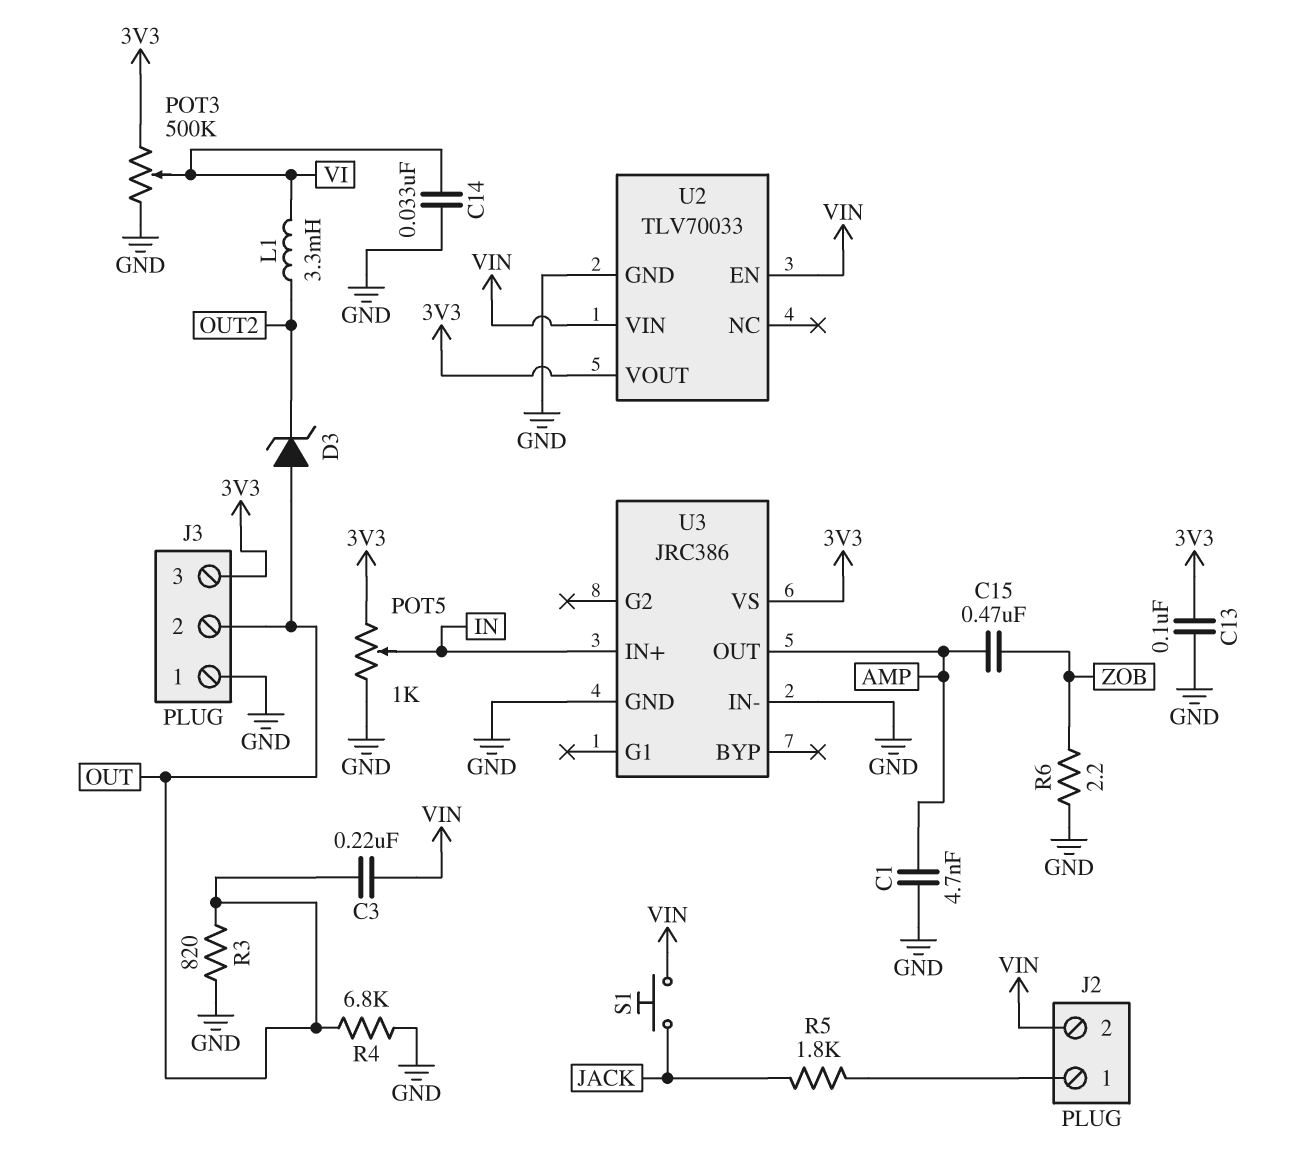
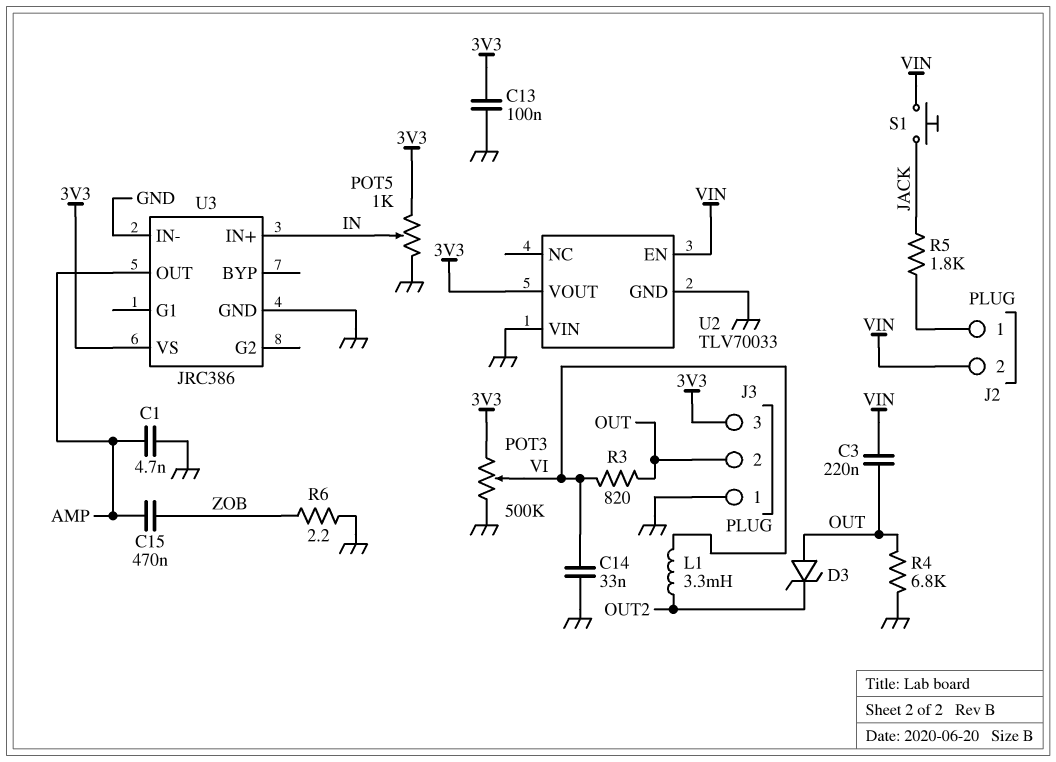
R3: 820 (GND, OUT) -> 820 (OUT, VI)
U2 pin VIN: VIN -> GND

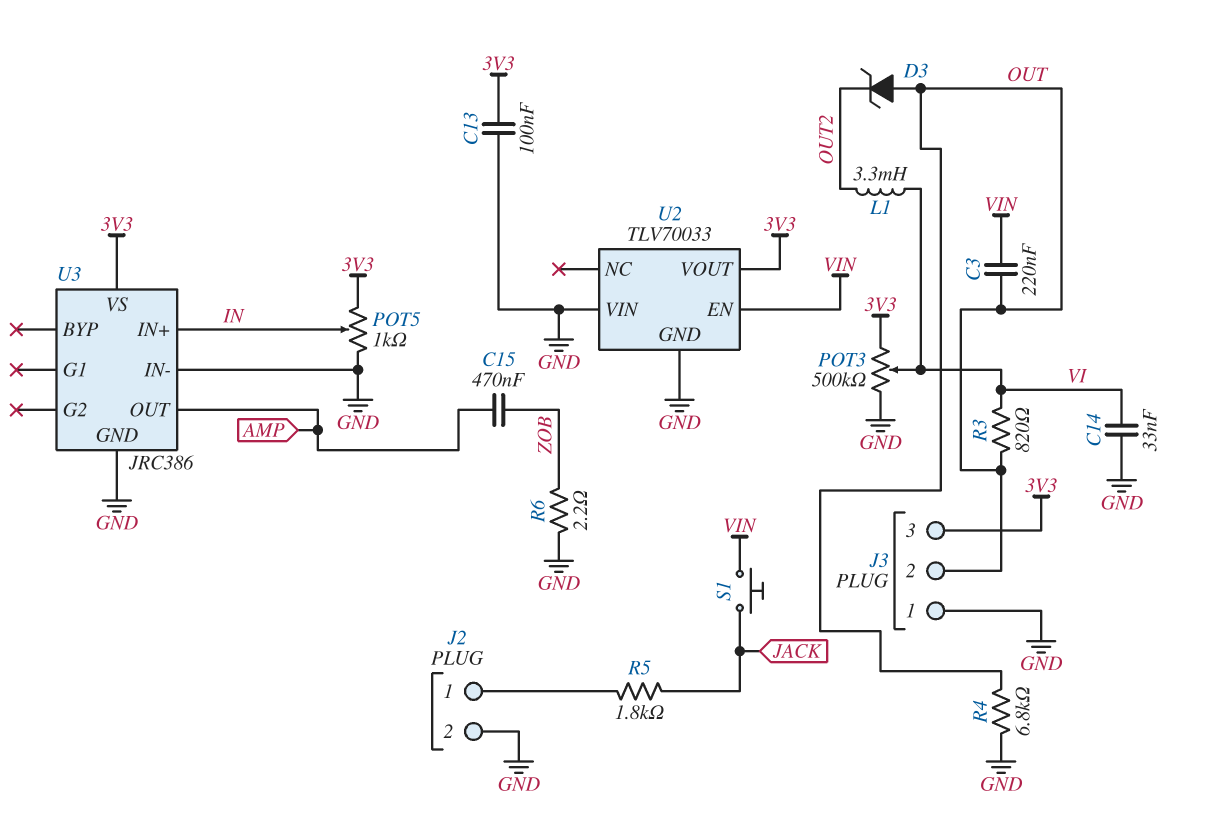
C1: 4.7nF (AMP, GND) -> none
J2 pin 2: VIN -> GND

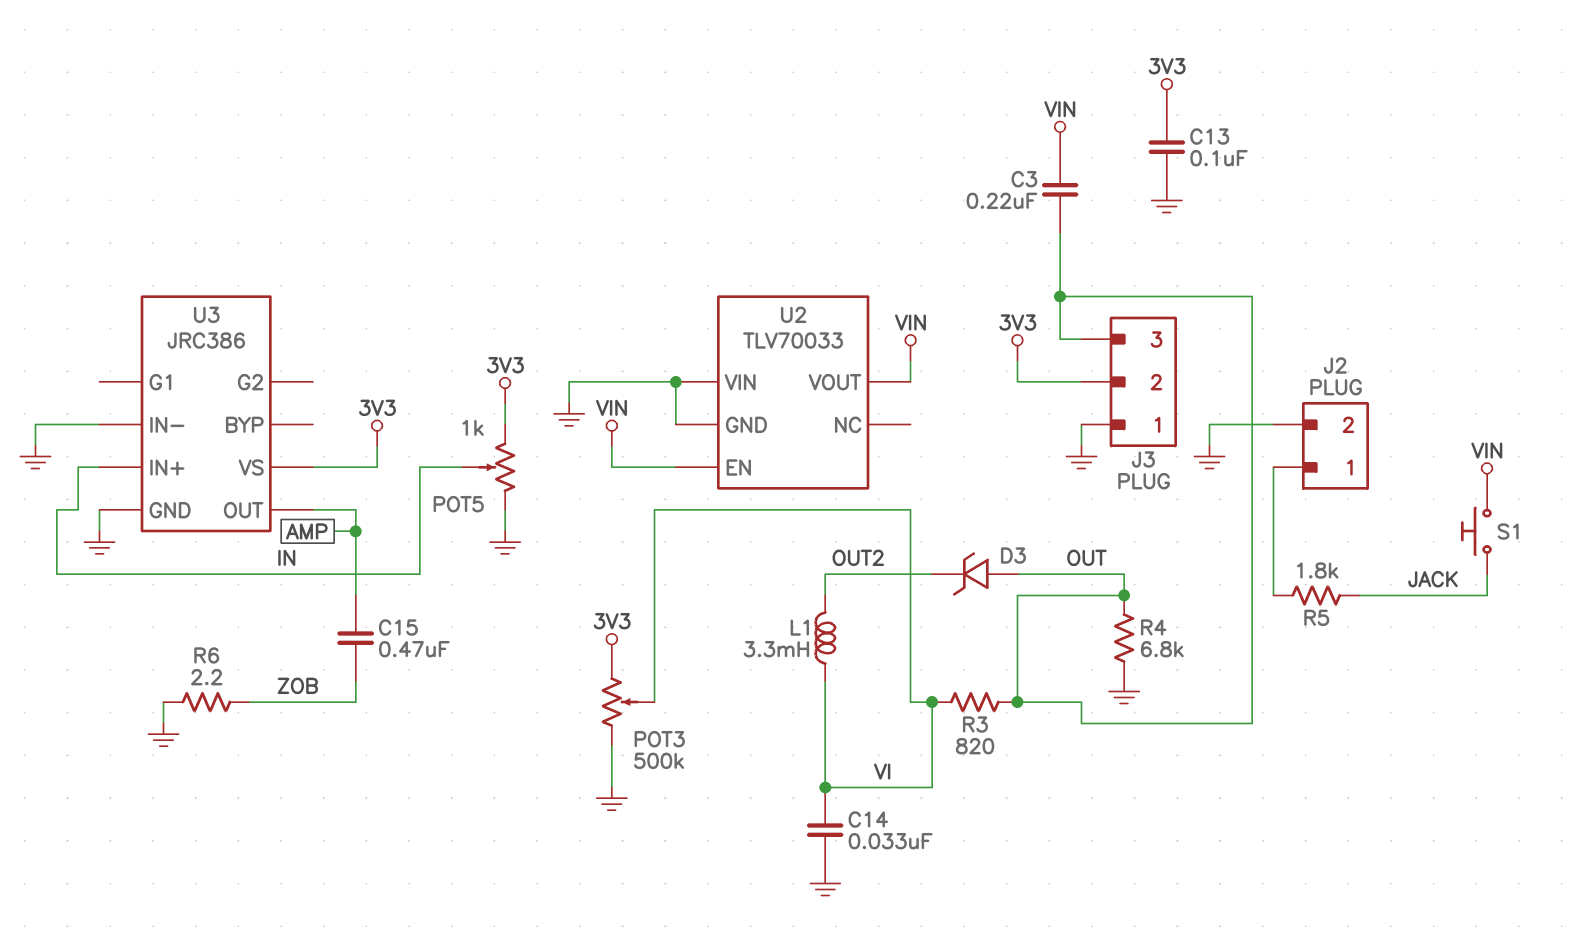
J3 pin 2: OUT -> 3V3
J3 pin 3: 3V3 -> OUT
U2 pin VOUT: 3V3 -> VIN

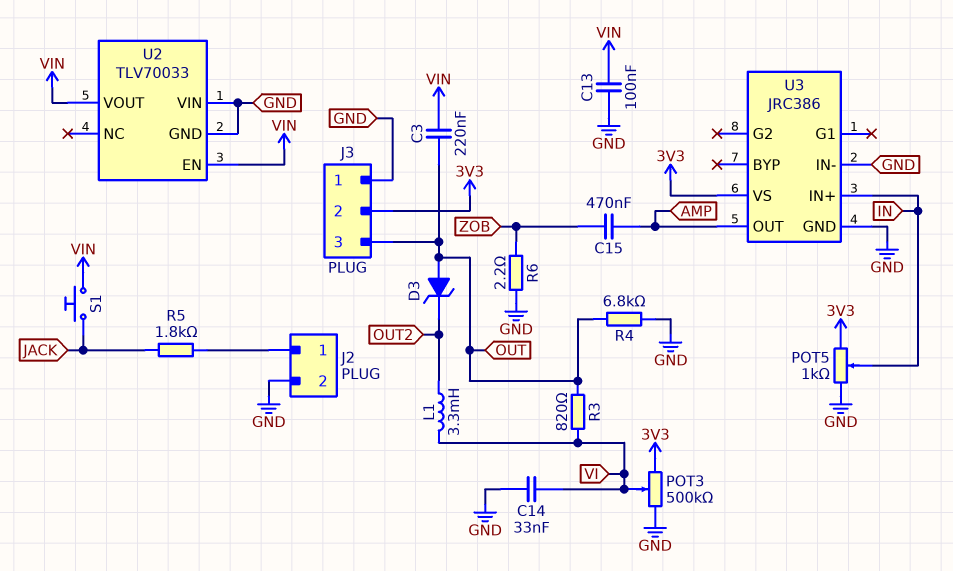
C13: 100nF (3V3, GND) -> 100nF (GND, VIN)

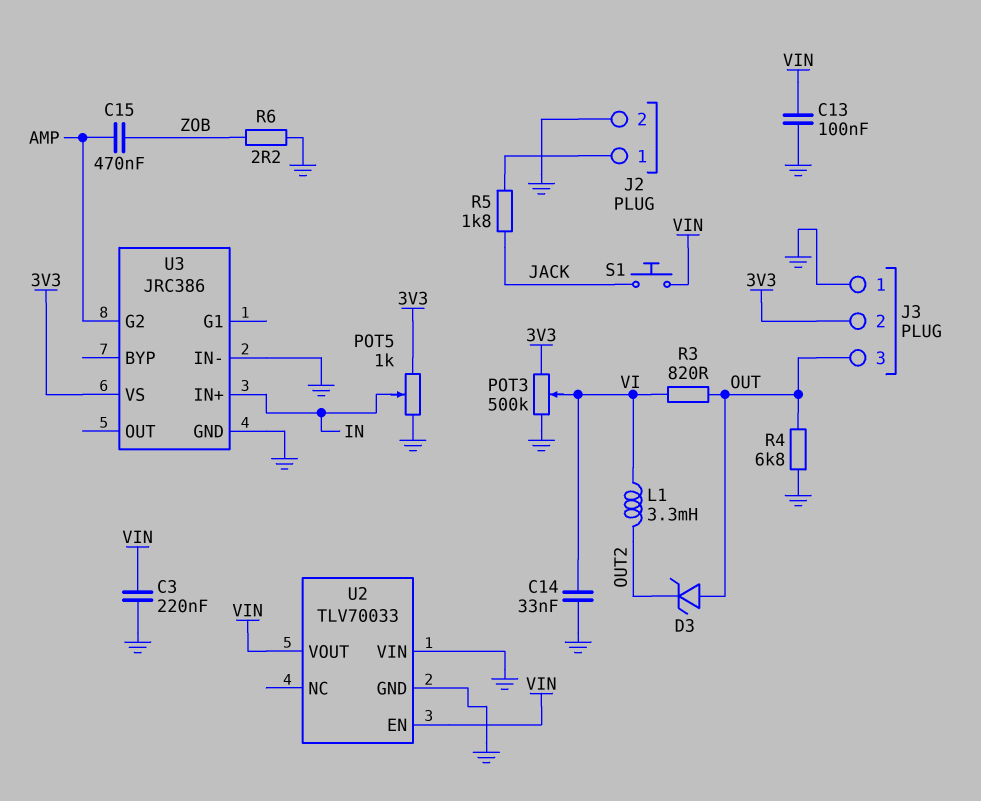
C3: 220nF (OUT, VIN) -> 220nF (GND, VIN)
U3 pin G2: none -> AMP
U3 pin OUT: AMP -> none

